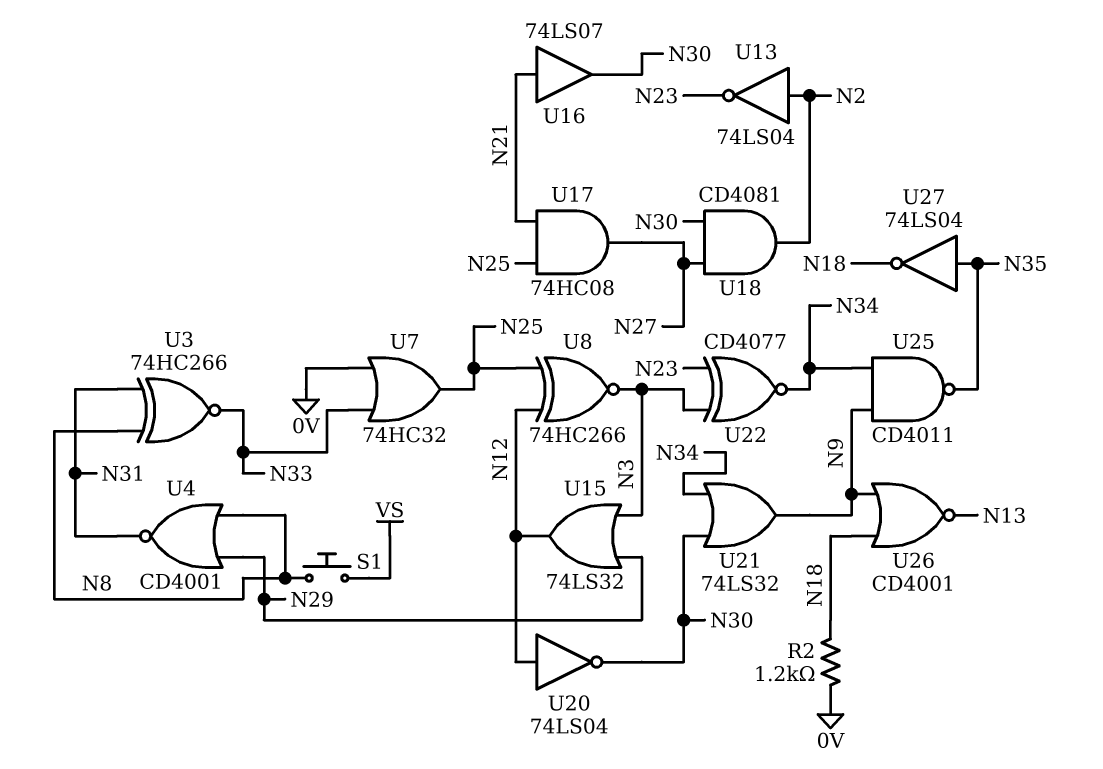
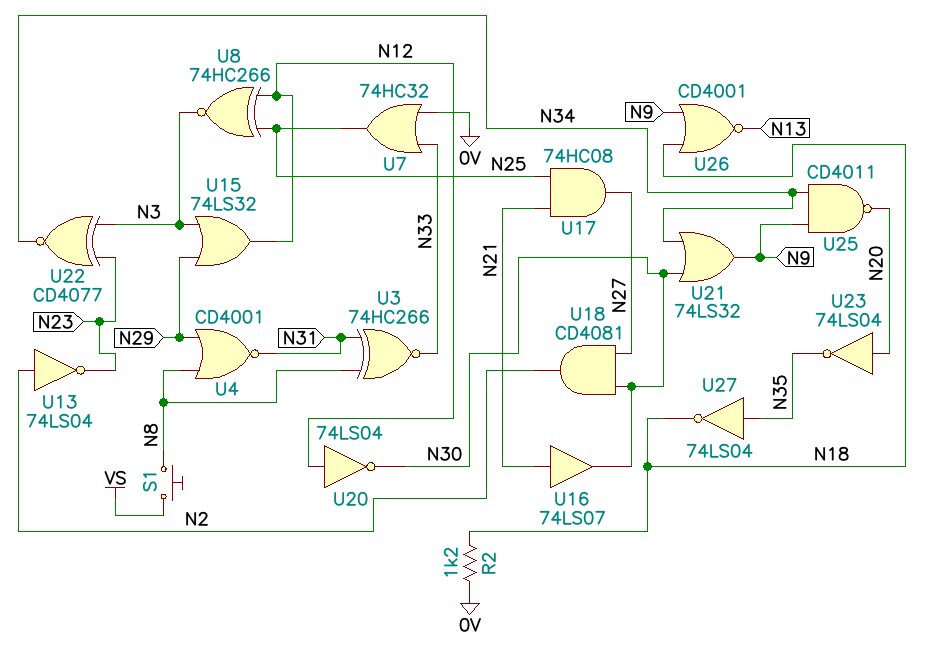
U23: none -> NOT 74LS04 (in N20, out N35)
U25: NAND CD4011 (in N9, in N34, out N35) -> NAND CD4011 (in N9, in N34, out N20)

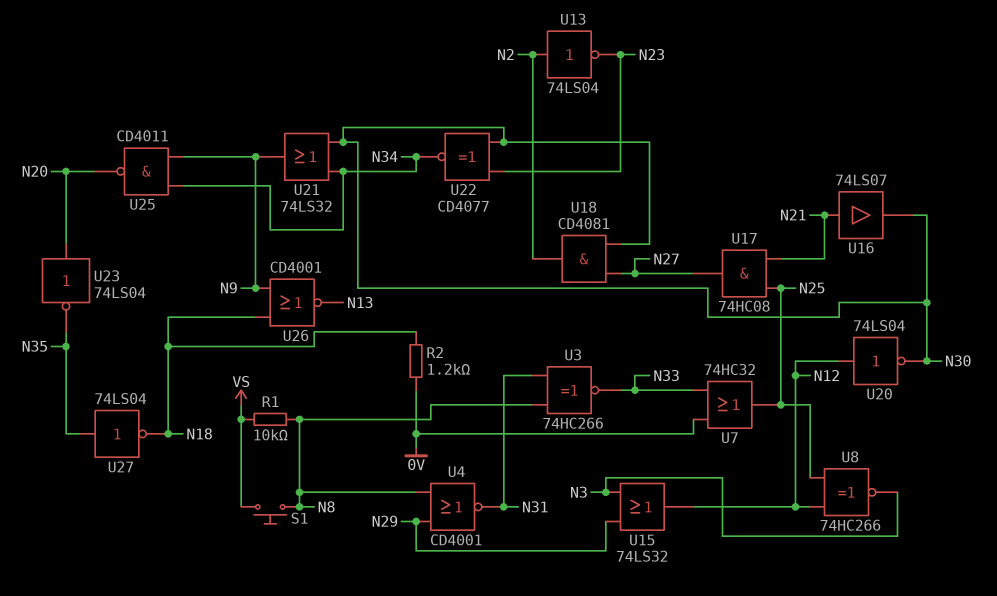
R1: none -> 10k (N8, VS)
U22: XNOR CD4077 (in N3, in N23, out N34) -> XNOR CD4077 (in N23, in N30, out N34)

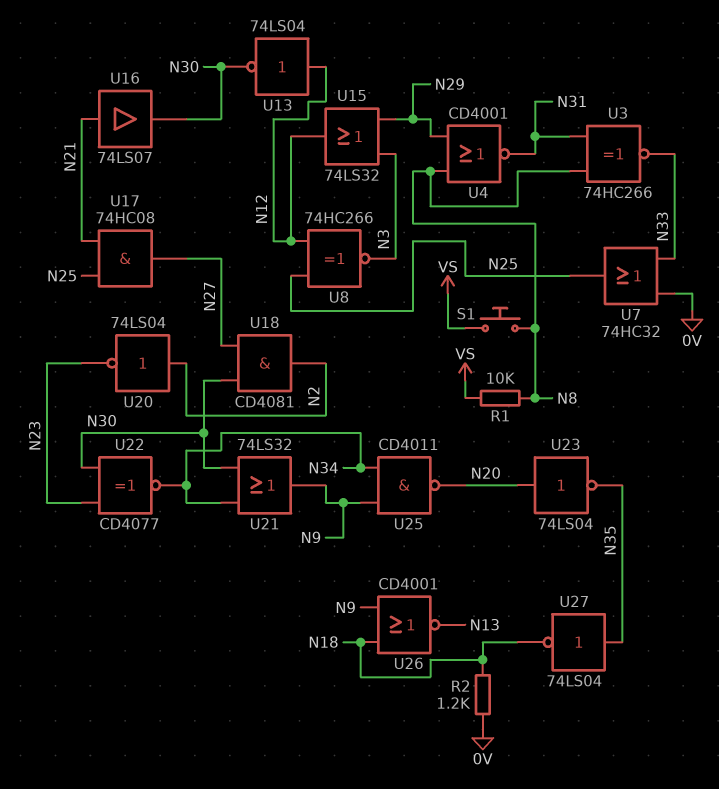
U13: NOT 74LS04 (in N2, out N23) -> NOT 74LS04 (in N12, out N30)
U20: NOT 74LS04 (in N12, out N30) -> NOT 74LS04 (in N2, out N23)

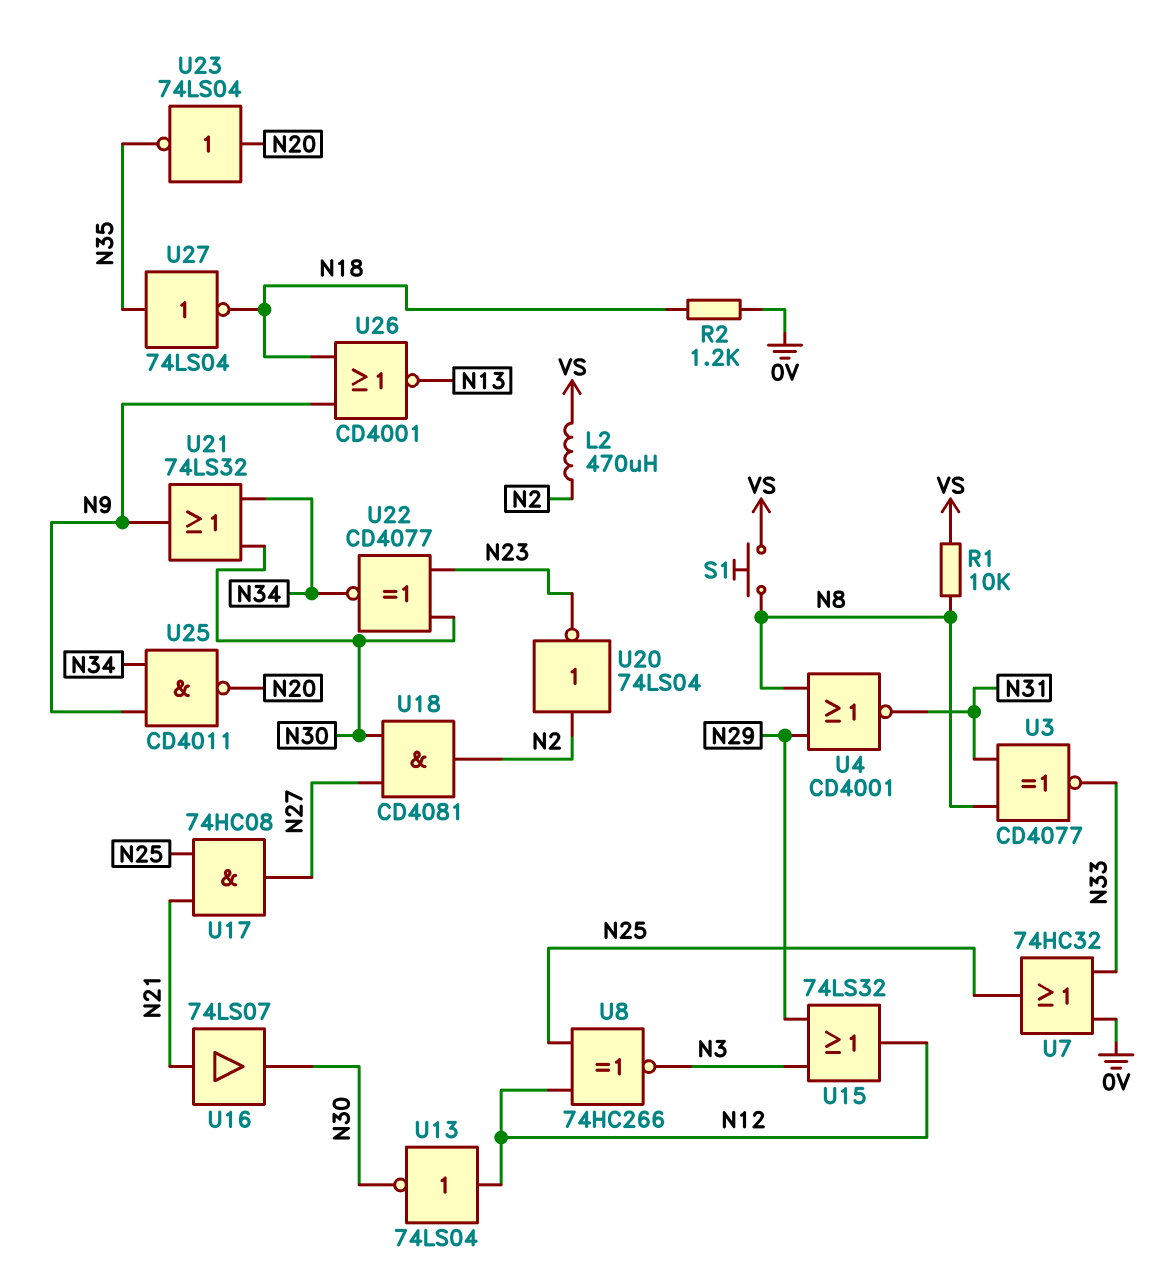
L2: none -> 470uH (N2, VS)
U3: XNOR 74HC266 (in N8, in N31, out N33) -> XNOR CD4077 (in N8, in N31, out N33)

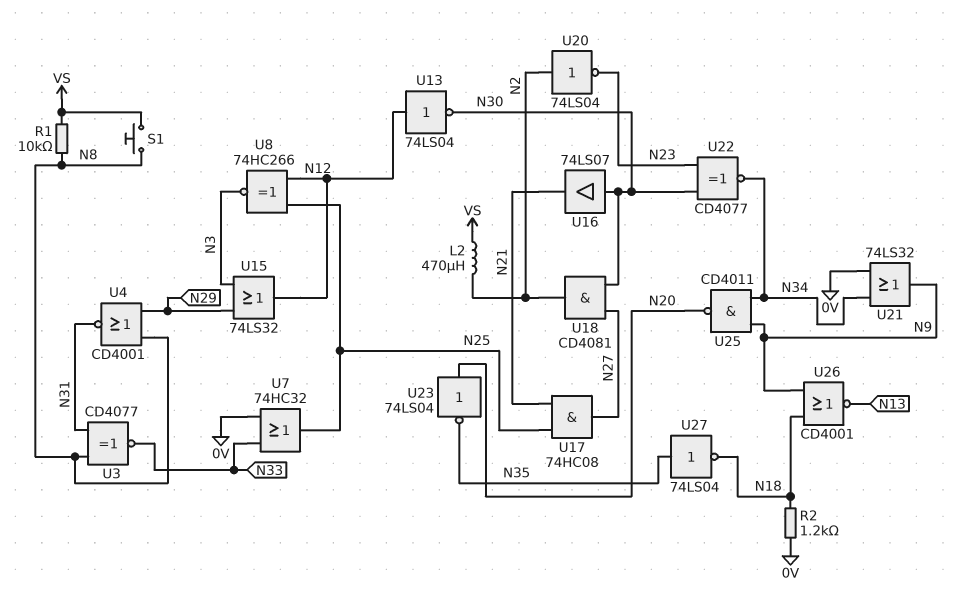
U16: buffer 74LS07 (in N21, out N30) -> buffer 74LS07 (in N30, out N21)
U21: OR 74LS32 (in N30, in N34, out N9) -> OR 74LS32 (in 0V, in N34, out N9)

